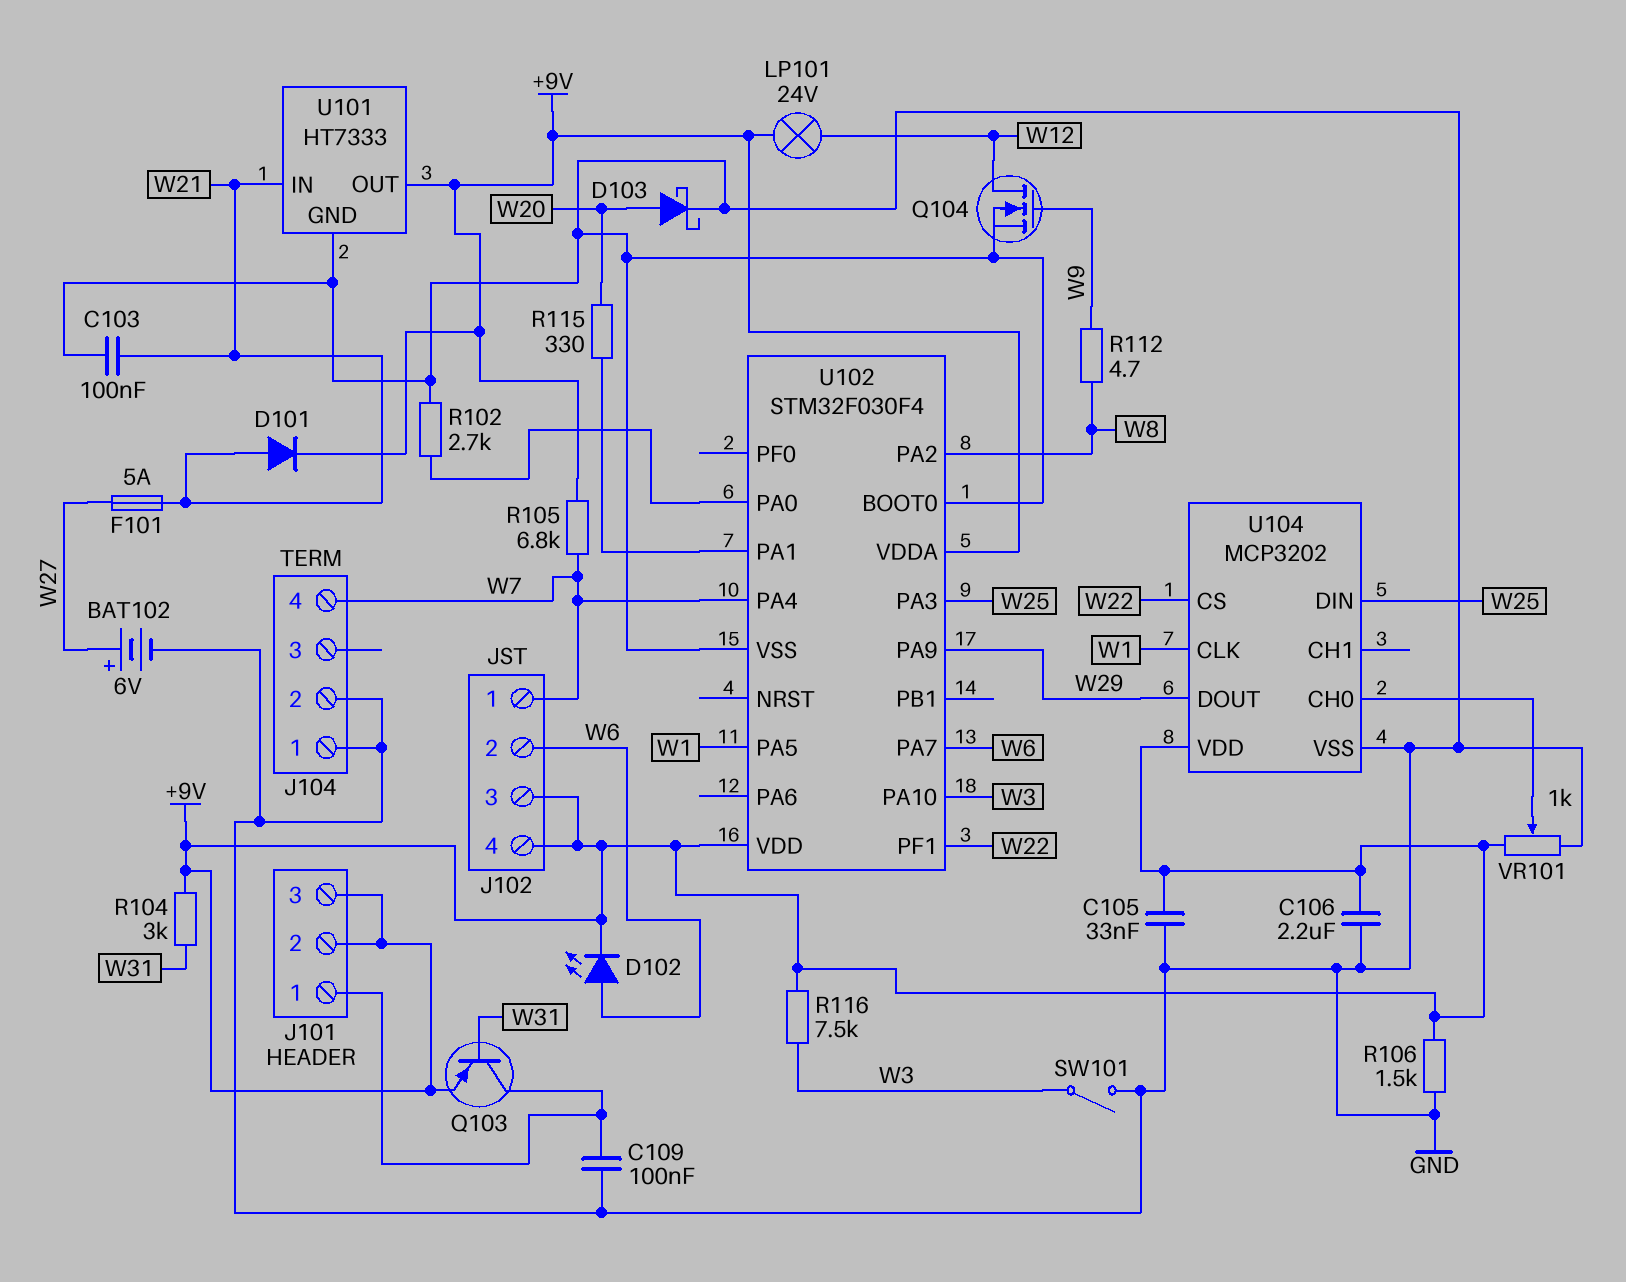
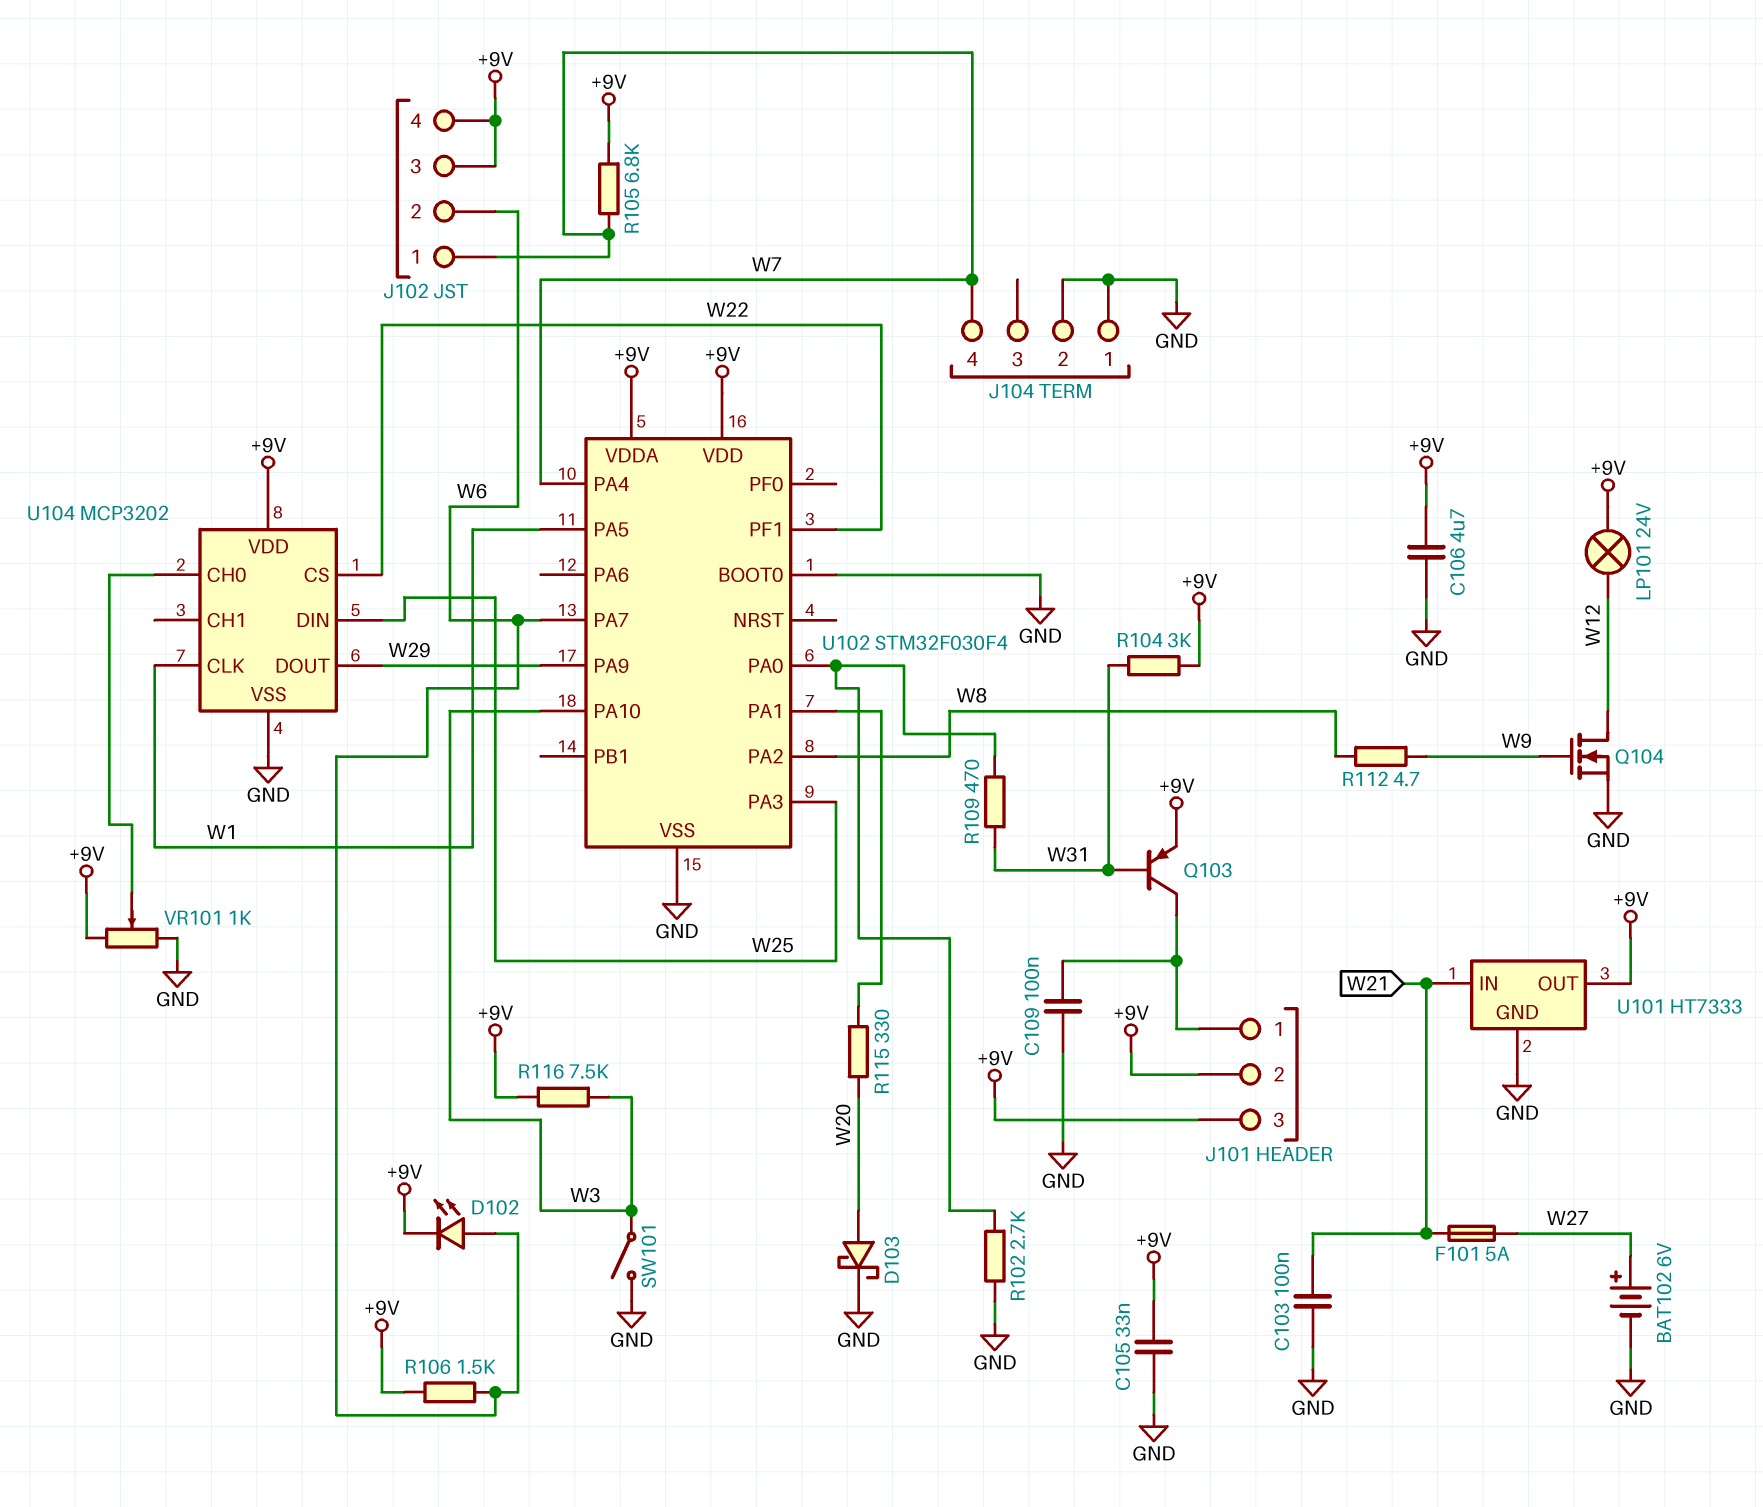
C106: 2.2uF (+9V, GND) -> 4.7uF (+9V, GND)
D101: diode (A W21, K +9V) -> none
R106: 1.5k (+9V, GND) -> 1.5k (+9V, W6)
R109: none -> 470 (U102/PA0, W31)

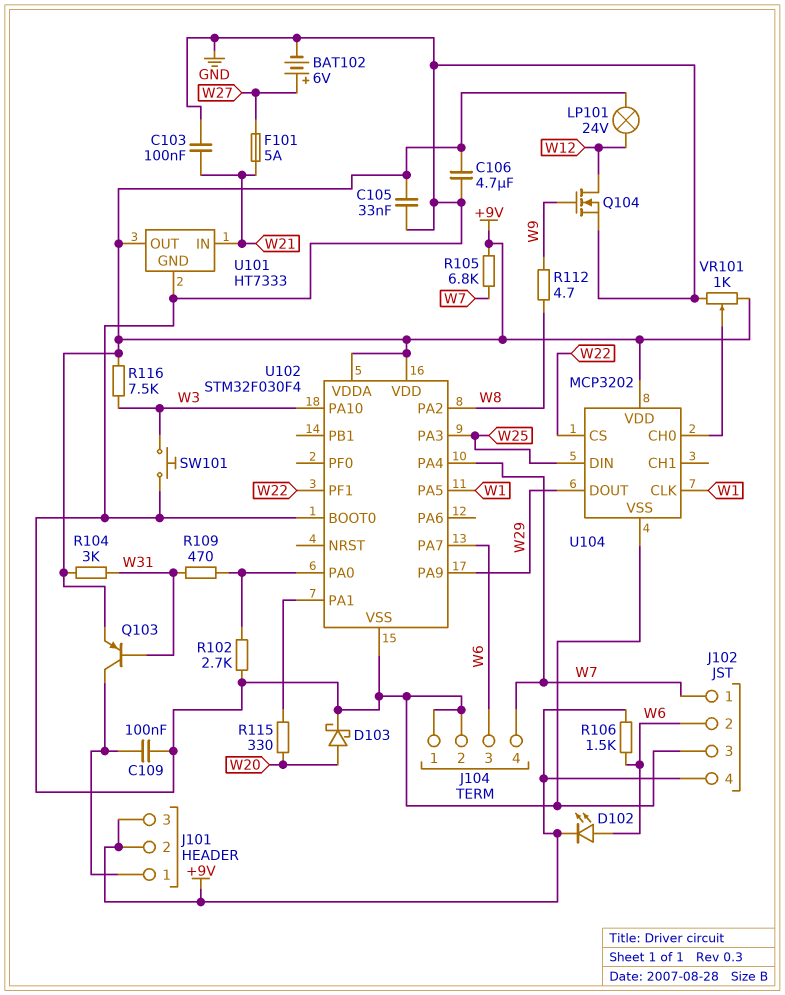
J102 pin 3: +9V -> GND
J104 pin 3: none -> W6
SW101: switch (GND, W3) -> button (GND, W3)

